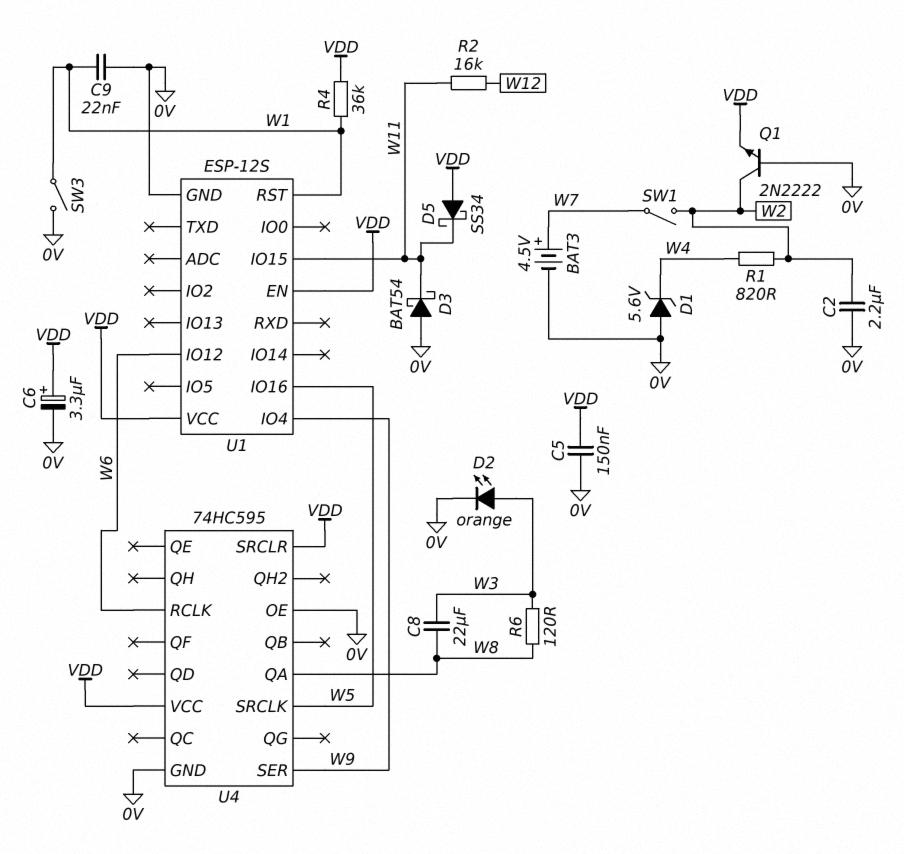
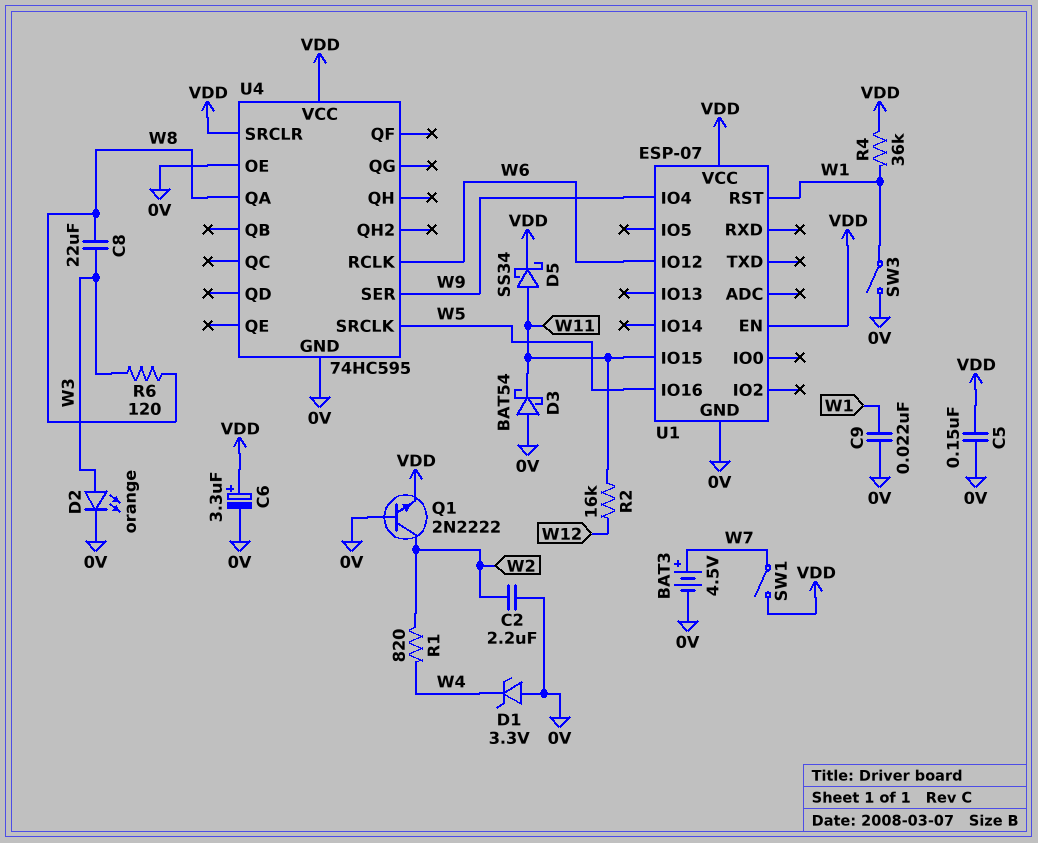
D1: zener 5.6V (A 0V, K W4) -> zener 3.3V (A 0V, K W4)
D5: schottky SS34 (A VDD, K W11) -> schottky SS34 (A W11, K VDD)
SW1: switch (W2, W7) -> switch (VDD, W7)
U1: ESP-12S -> ESP-07

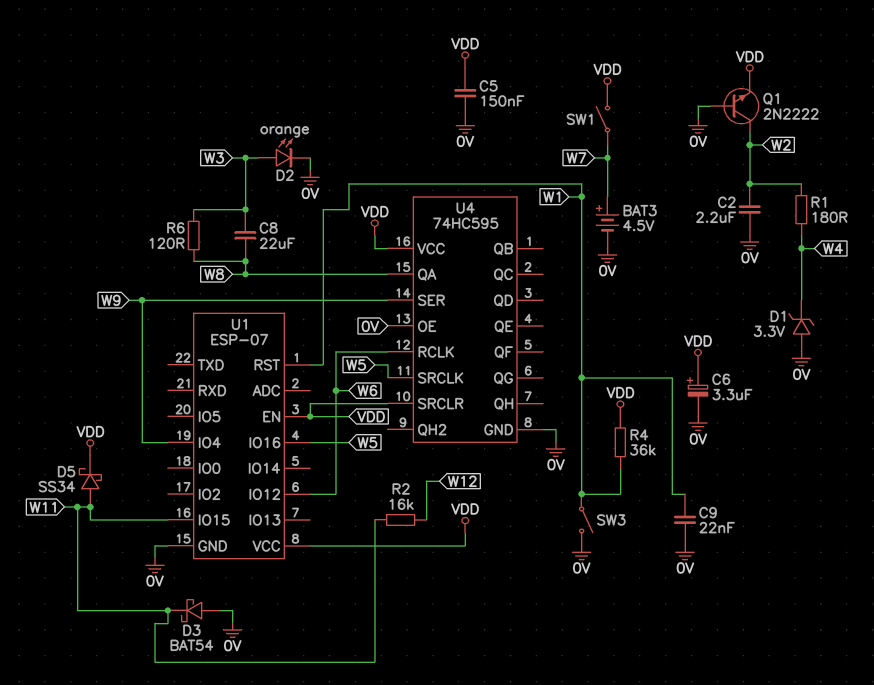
R1: 820 (W2, W4) -> 180 (W2, W4)

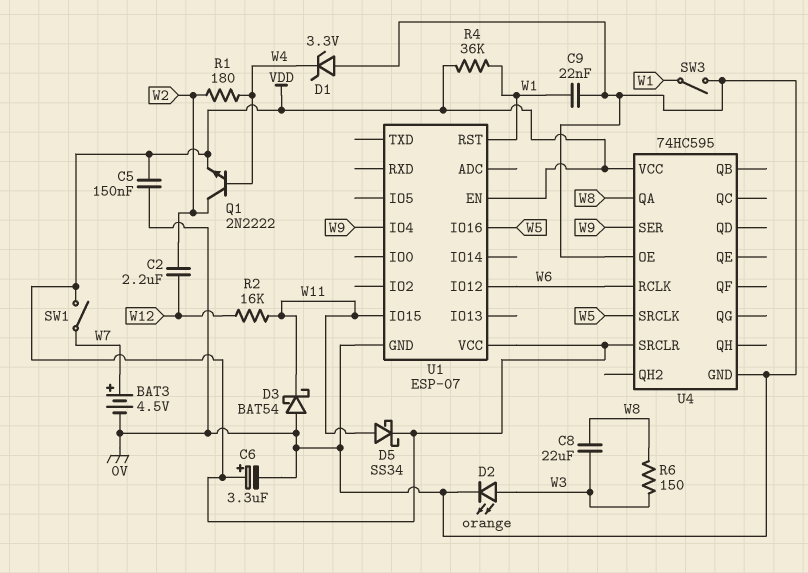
C2: 2.2uF (0V, W2) -> 2.2uF (W2, W12)
Q1: NPN 2N2222 (B 0V, C W2, E VDD) -> NPN 2N2222 (B W4, C W2, E VDD)
R6: 120 (W3, W8) -> 150 (W3, W8)

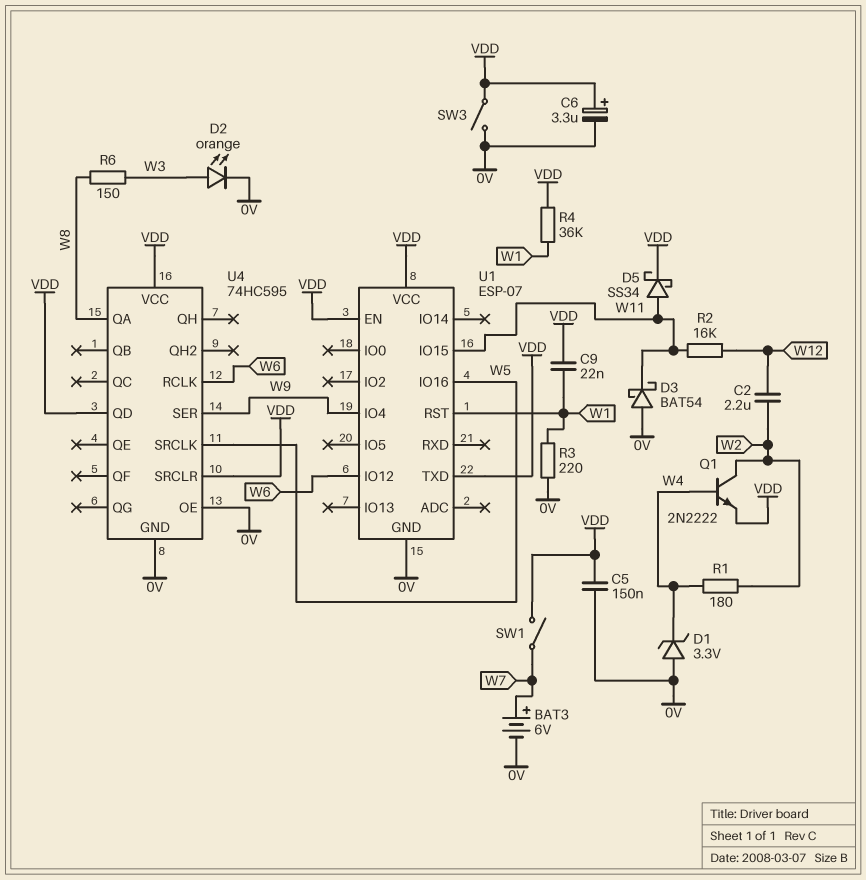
BAT3: 4.5V (plus W7, minus 0V) -> 6V (plus W7, minus 0V)
C8: 22uF (W3, W8) -> none
C9: 22nF (0V, W1) -> 22nF (VDD, W1)
R3: none -> 220 (0V, W1)
SW3: switch (0V, W1) -> switch (0V, VDD)
U1 pin TXD: none -> VDD
U4 pin QD: none -> VDD

